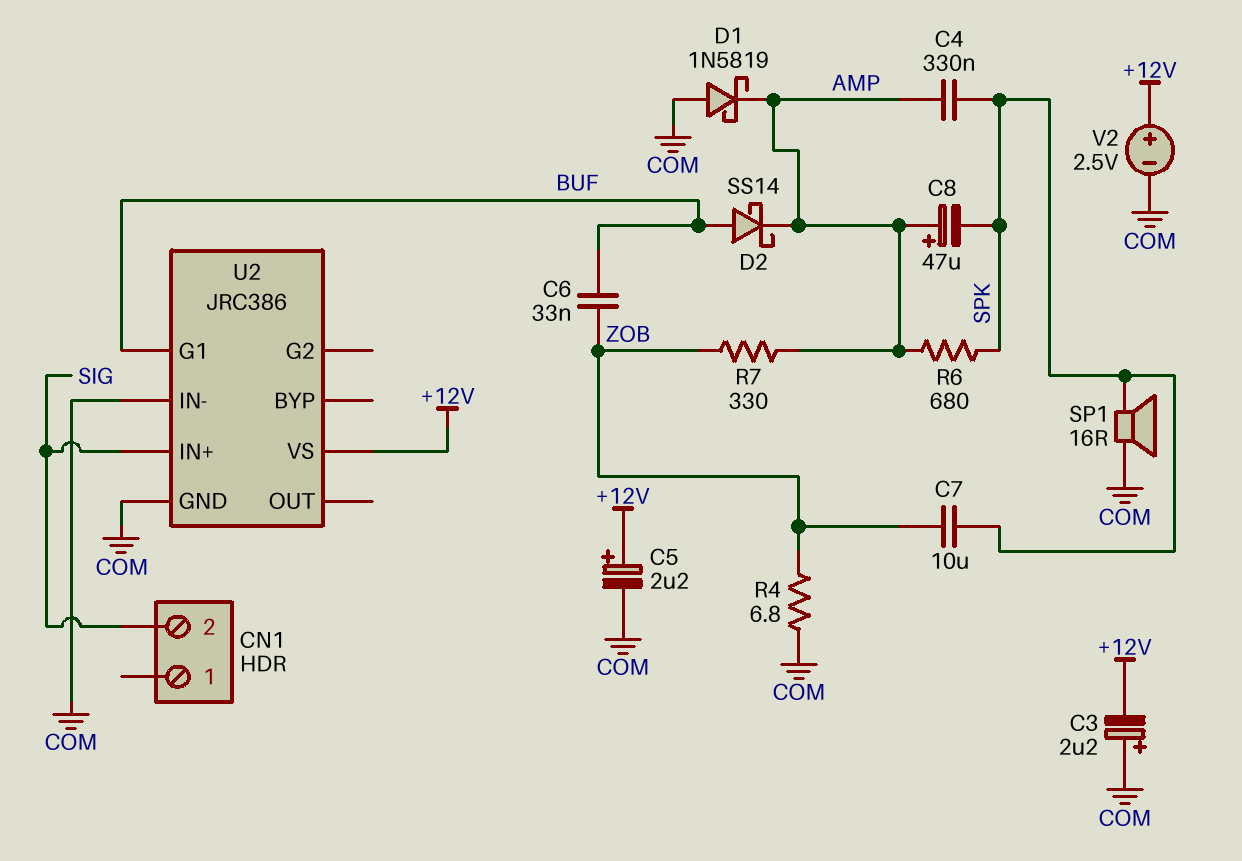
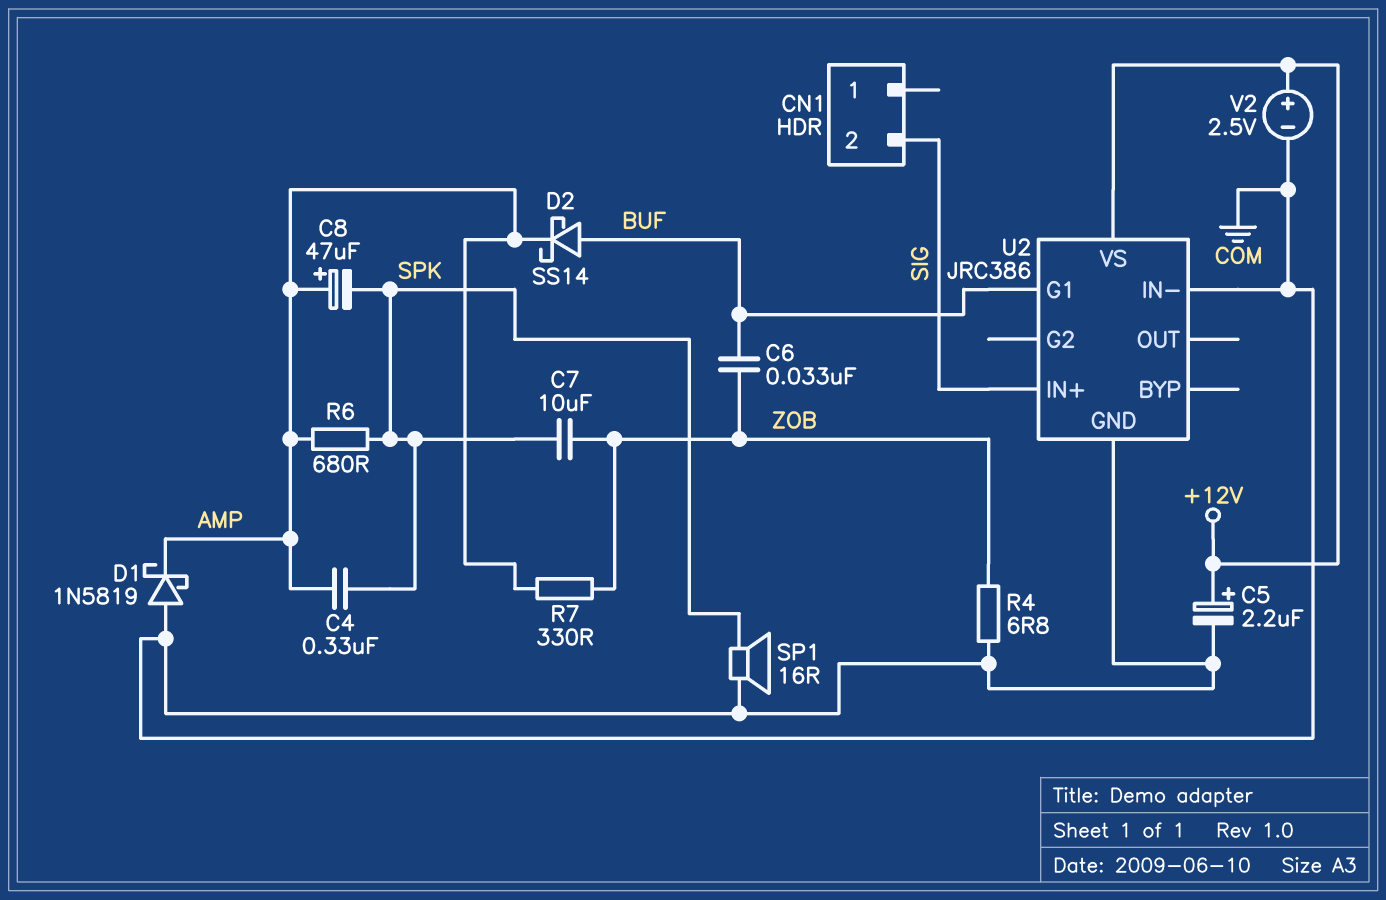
C3: 2.2uF (plus COM, minus +12V) -> none

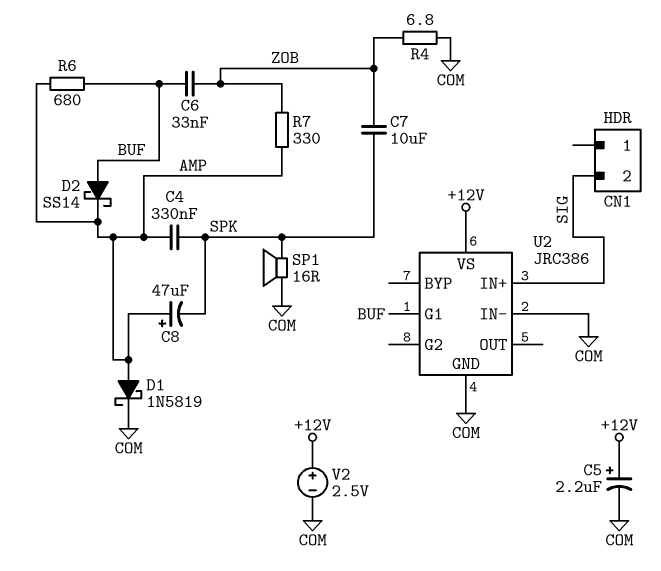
D1: schottky 1N5819 (A COM, K AMP) -> schottky 1N5819 (A AMP, K COM)
R6: 680 (AMP, SPK) -> 680 (AMP, BUF)

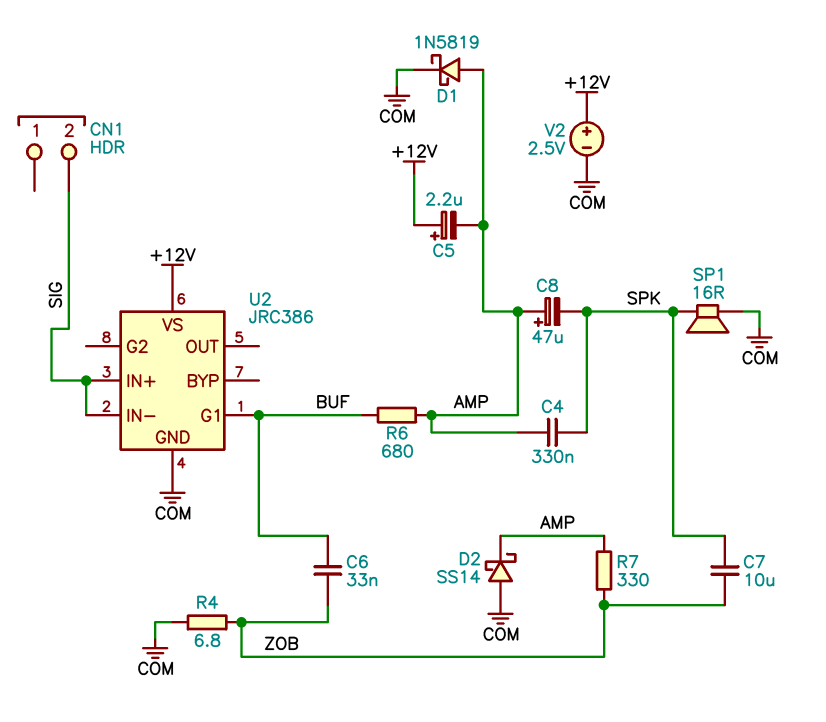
C5: 2.2uF (plus +12V, minus COM) -> 2.2uF (plus +12V, minus AMP)
D2: schottky SS14 (A BUF, K AMP) -> schottky SS14 (A COM, K AMP)
U2 pin IN-: COM -> SIG

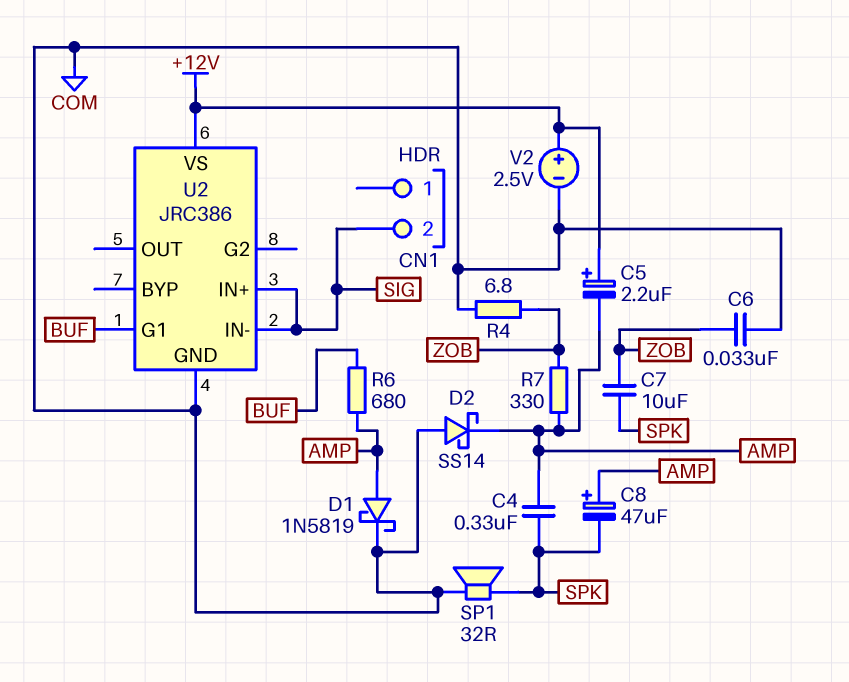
C6: 33nF (BUF, ZOB) -> 33nF (COM, ZOB)
SP1: speaker 16R (COM, SPK) -> speaker 32R (COM, SPK)

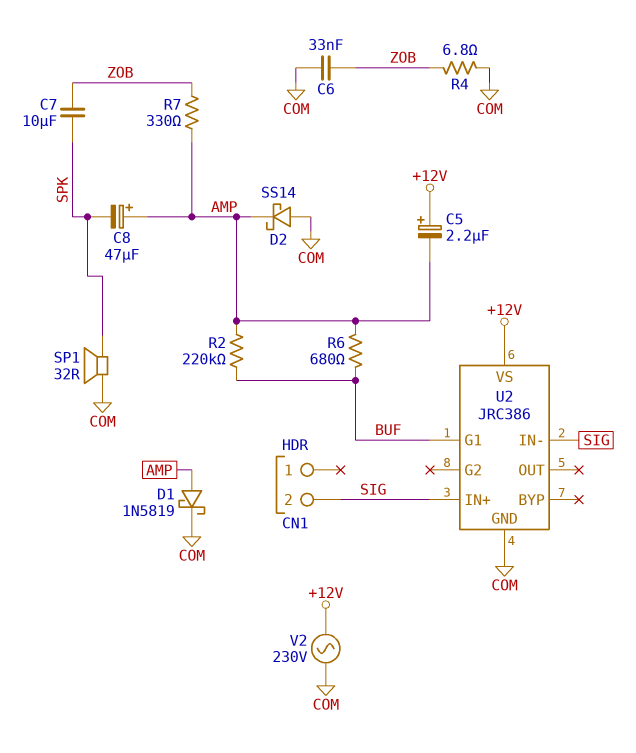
C4: 330nF (AMP, SPK) -> none
R2: none -> 220k (AMP, BUF)
V2: 2.5V (plus +12V, minus COM) -> AC 230V (+12V, COM)

